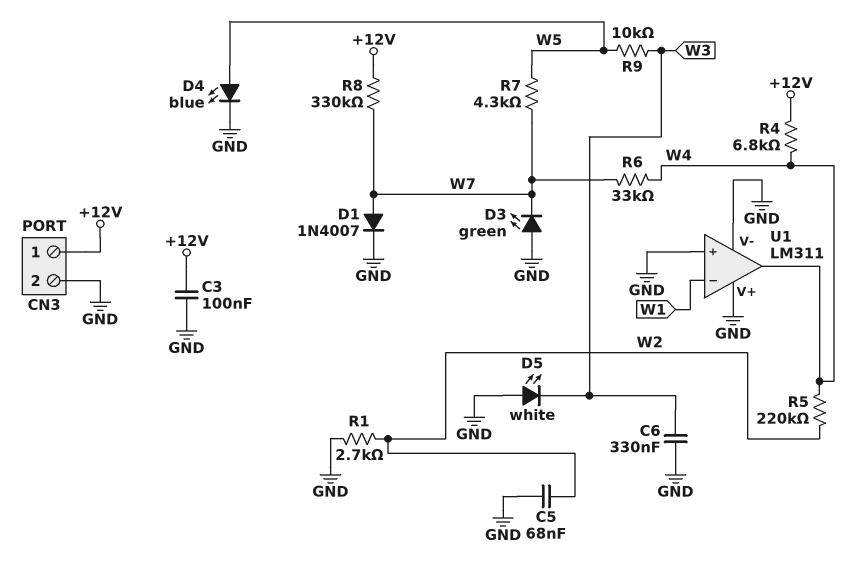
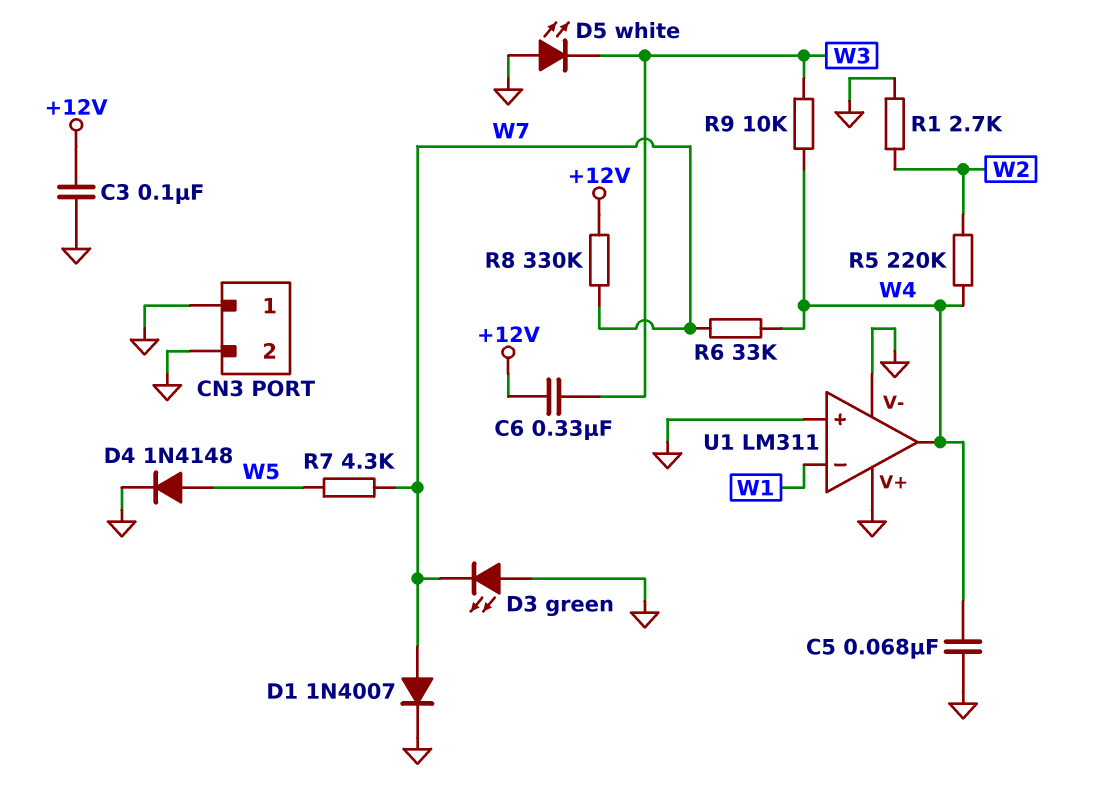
C5: 68nF (GND, W2) -> 68nF (GND, W4)
C6: 330nF (GND, W3) -> 330nF (+12V, W3)
CN3 pin 1: +12V -> GND
D4: LED blue (A W5, K GND) -> diode 1N4148 (A W5, K GND)
R4: 6.8k (+12V, W4) -> none
R9: 10k (W3, W5) -> 10k (W3, W4)

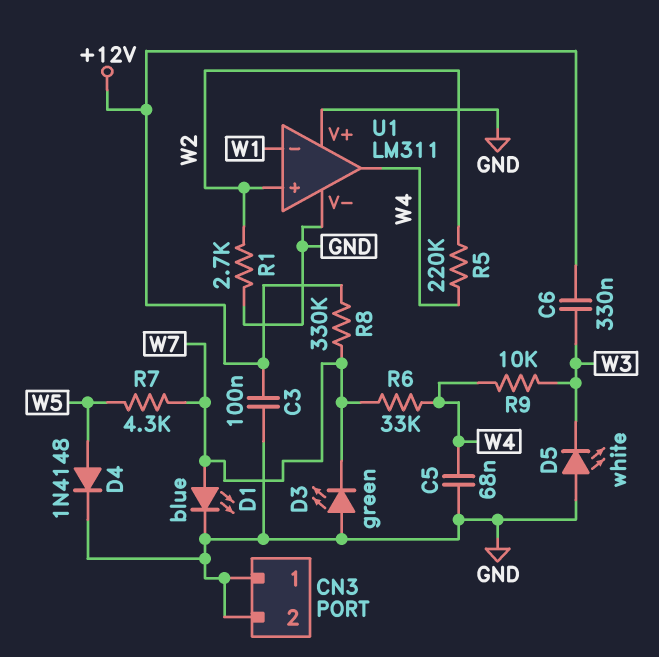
D1: diode 1N4007 (A W7, K GND) -> LED blue (A W7, K GND)
U1 pin in+: GND -> W2

